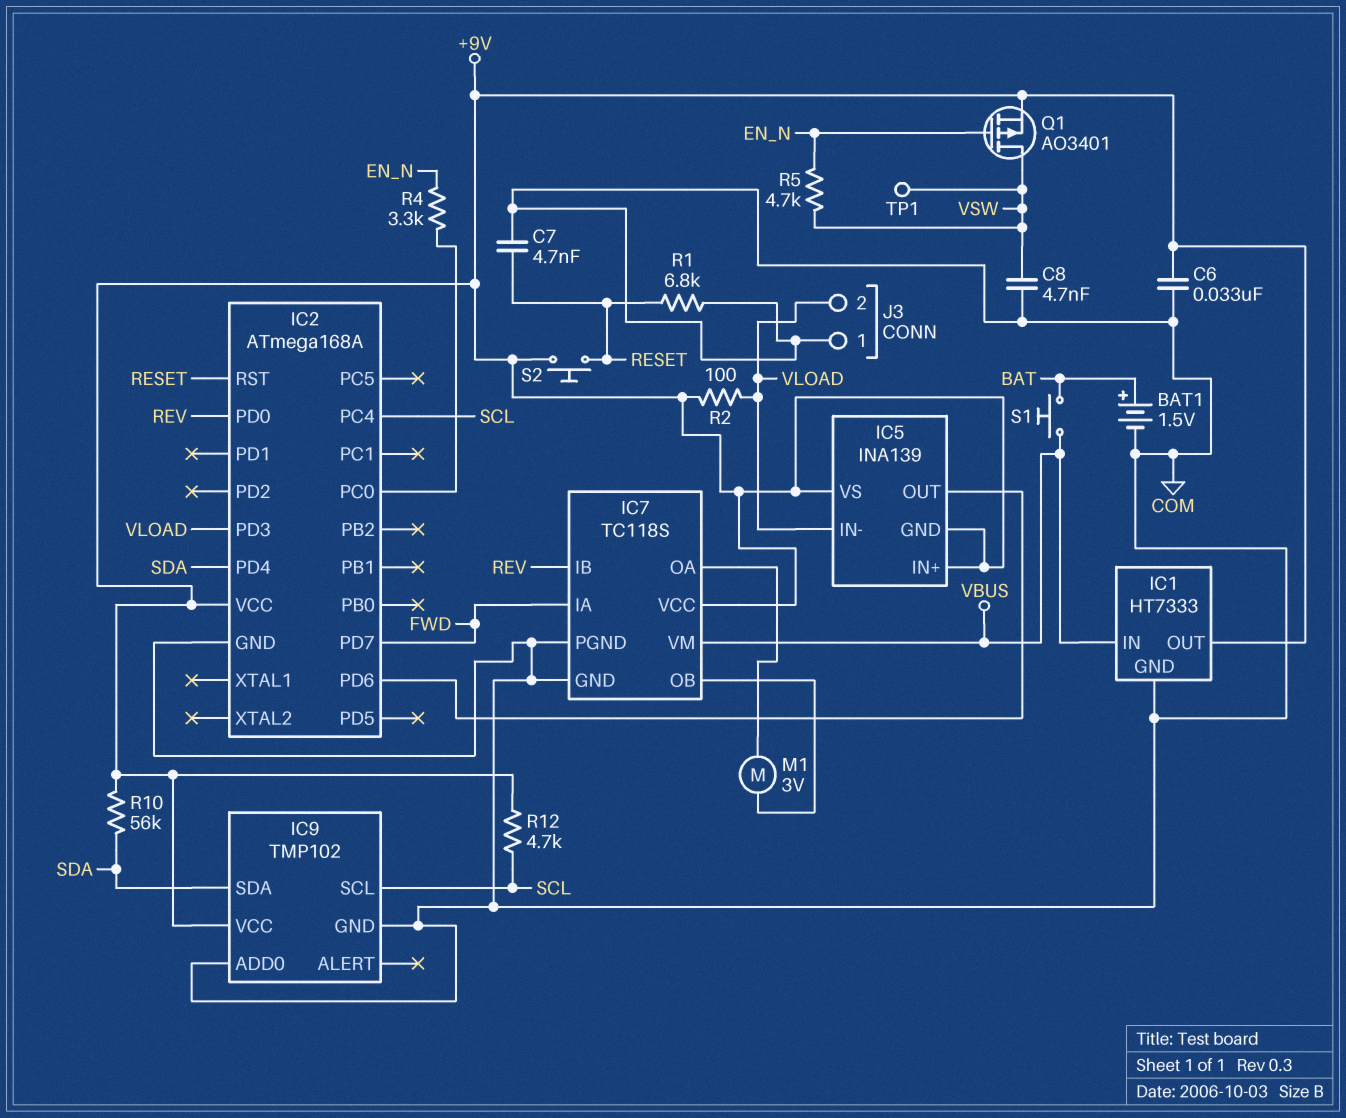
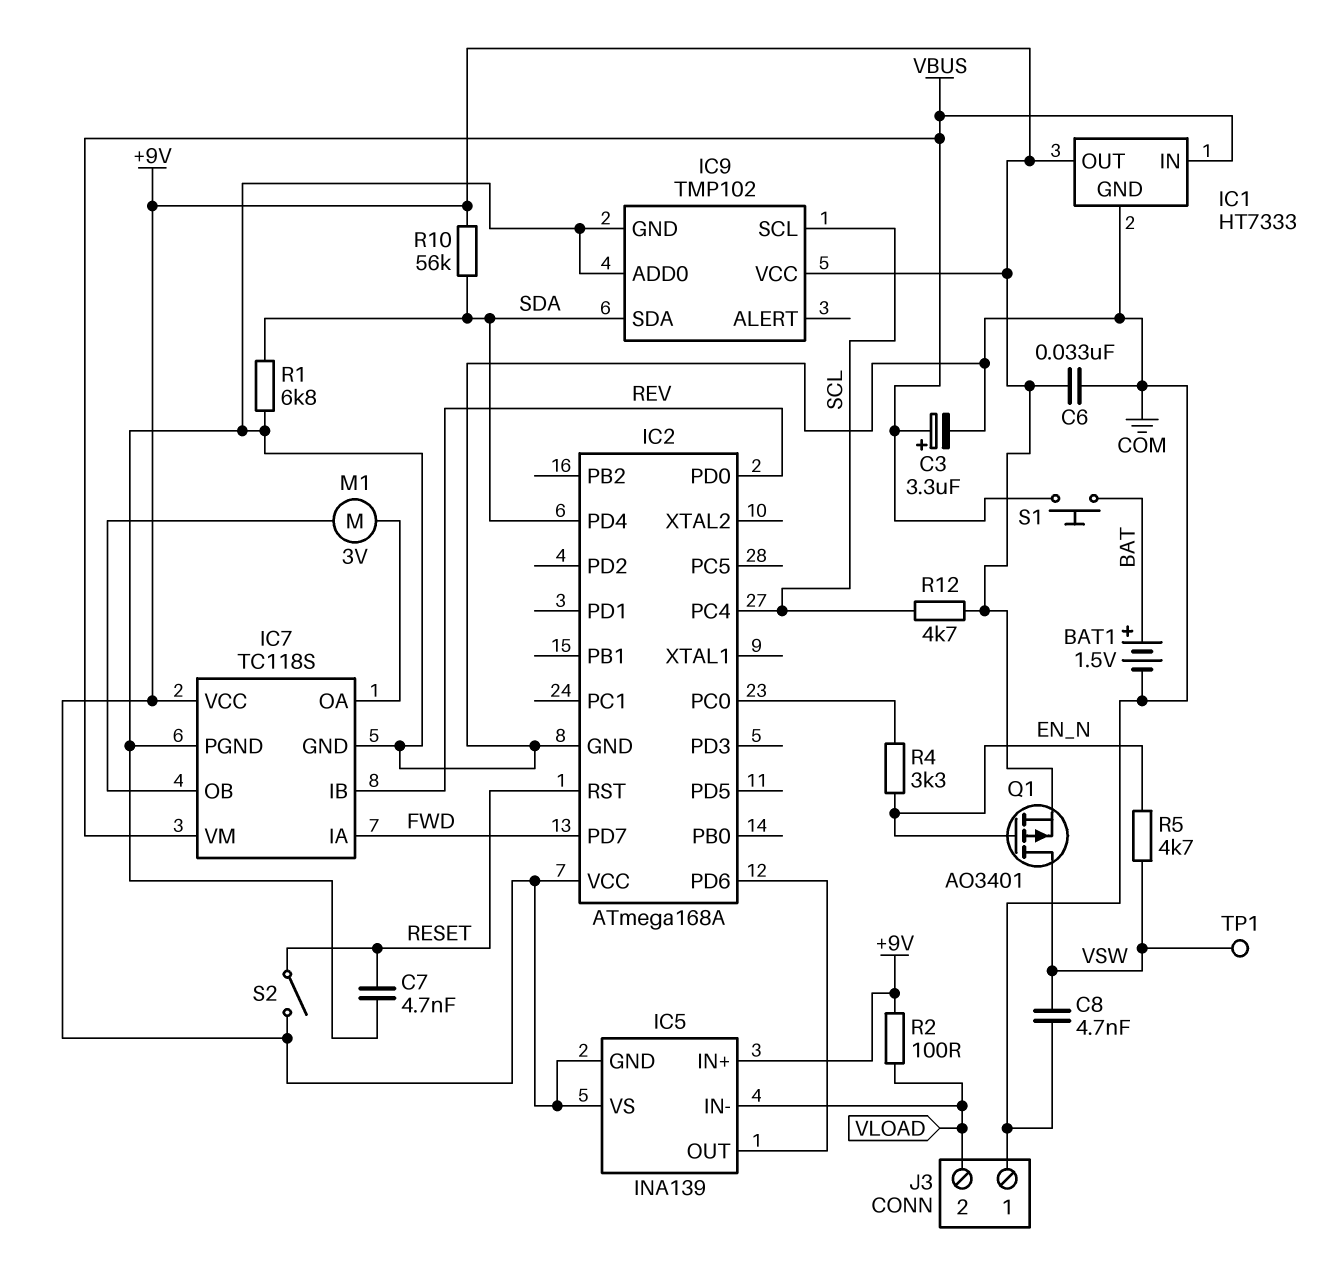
C3: none -> 3.3uF (plus VBUS, minus COM)
IC2 pin PD3: VLOAD -> none
R1: 6.8k (COM, RESET) -> 6.8k (COM, SDA)
S2: button (+9V, RESET) -> switch (+9V, RESET)

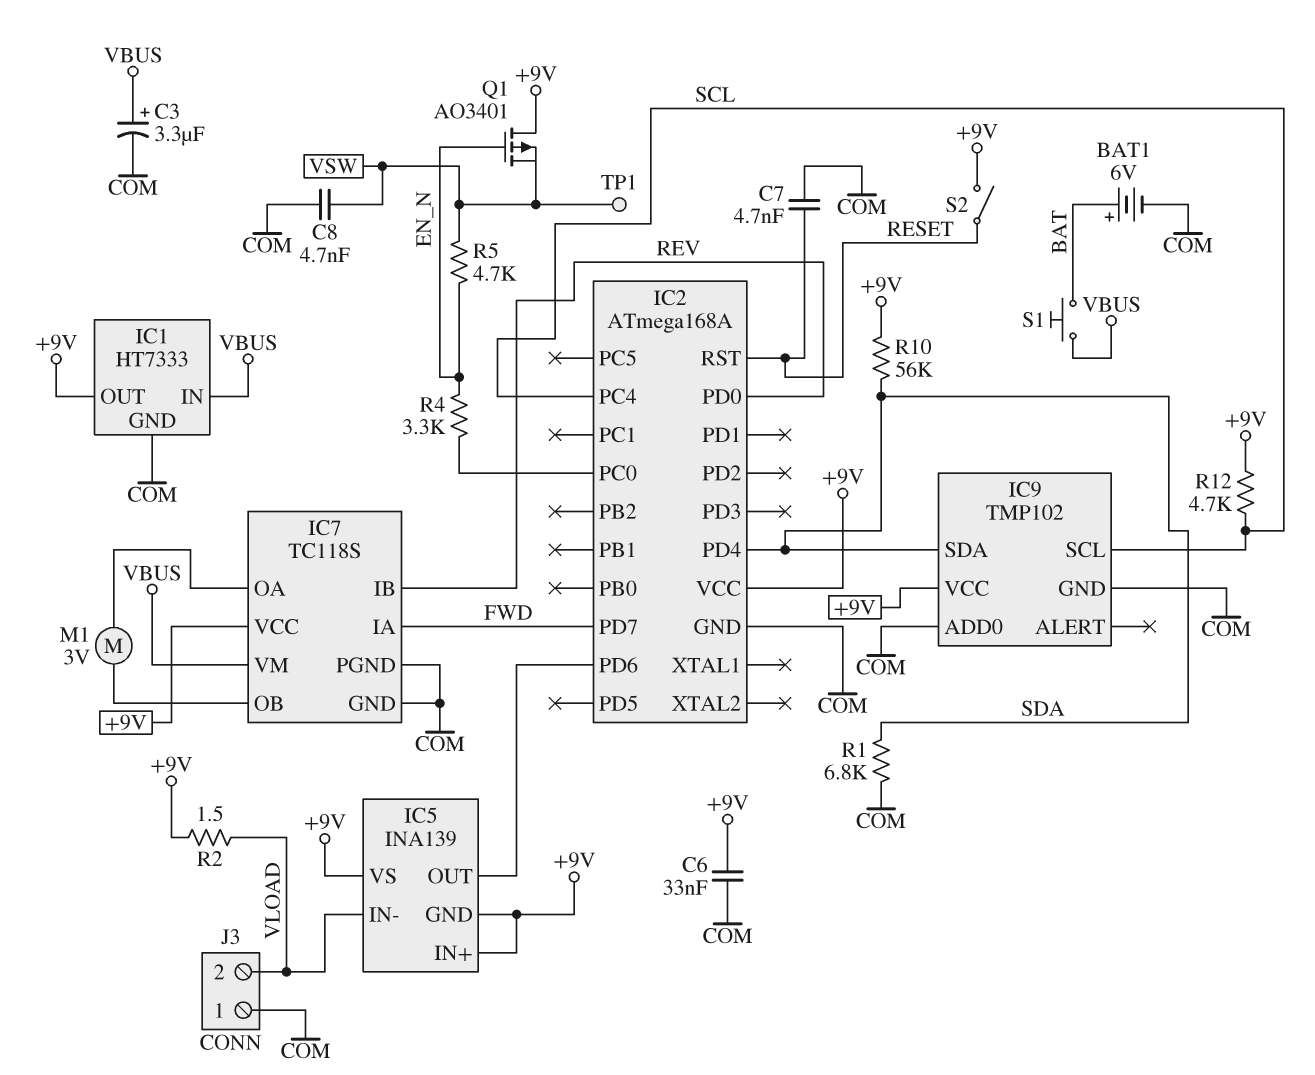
BAT1: 1.5V (plus BAT, minus COM) -> 6V (plus BAT, minus COM)
Q1: PMOS AO3401 (G EN_N, D VSW, S +9V) -> PMOS AO3401 (G EN_N, D +9V, S VSW)
R2: 100 (+9V, VLOAD) -> 1.5 (+9V, VLOAD)

